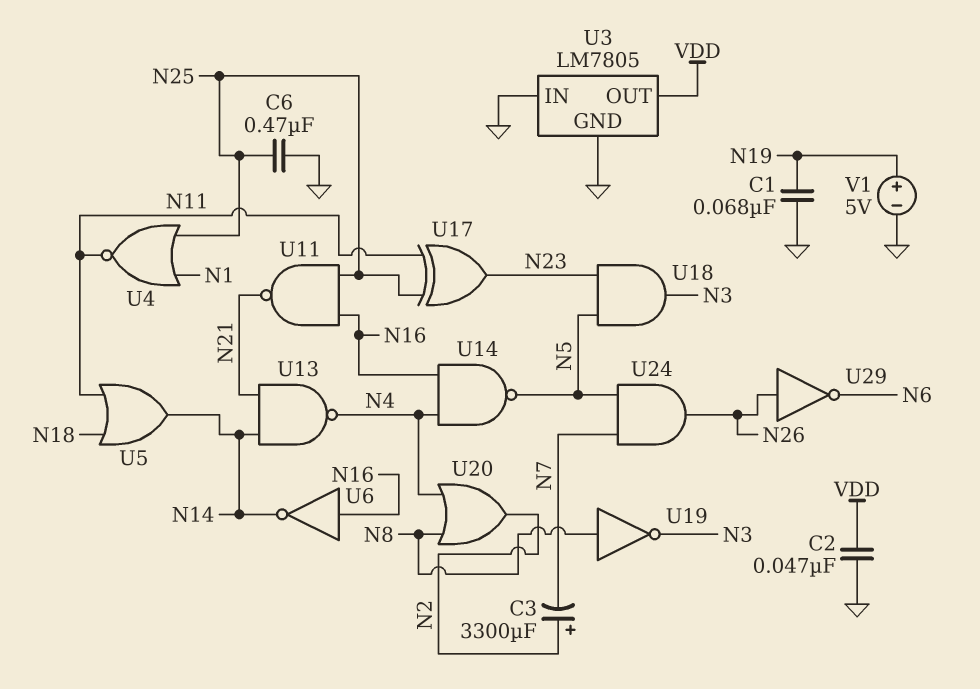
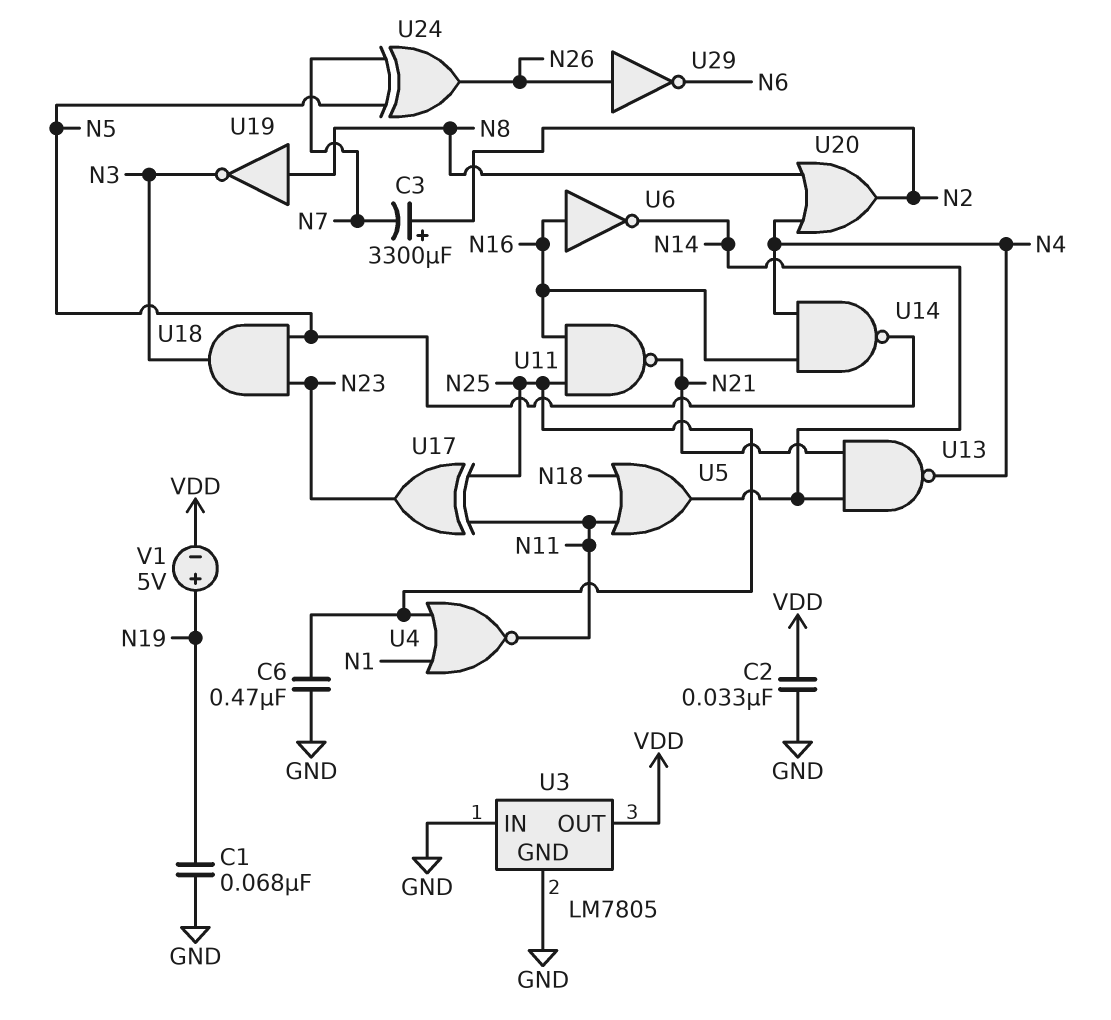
C2: 47nF (GND, VDD) -> 33nF (GND, VDD)
U24: AND (in N5, in N7, out N26) -> XOR (in N5, in N7, out N26)
V1: 5V (plus N19, minus GND) -> 5V (plus N19, minus VDD)

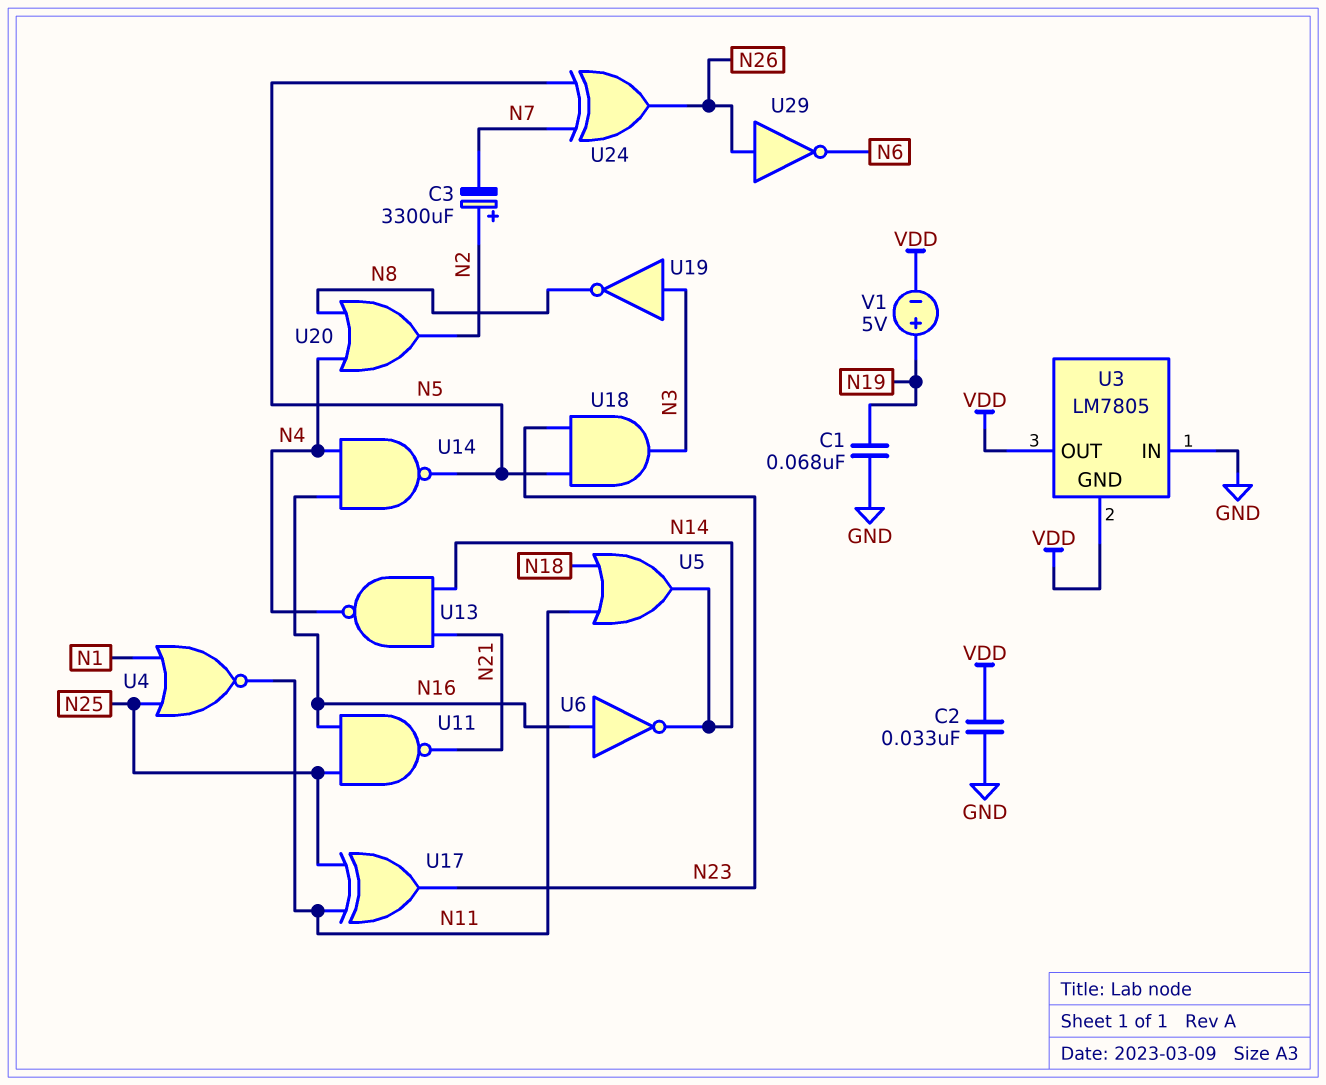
C6: 470nF (GND, N25) -> none
U3 pin GND: GND -> VDD
U19: NOT (in N8, out N3) -> NOT (in N3, out N8)

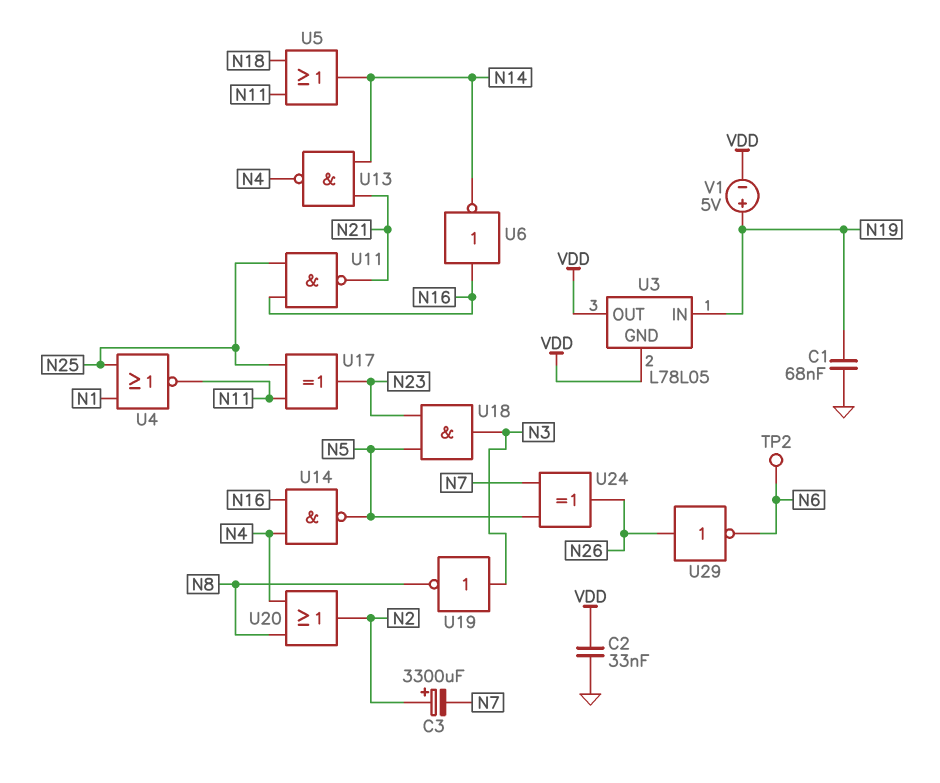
TP2: none -> test point (N6)
U3: LM7805 -> L78L05
U3 pin IN: GND -> N19

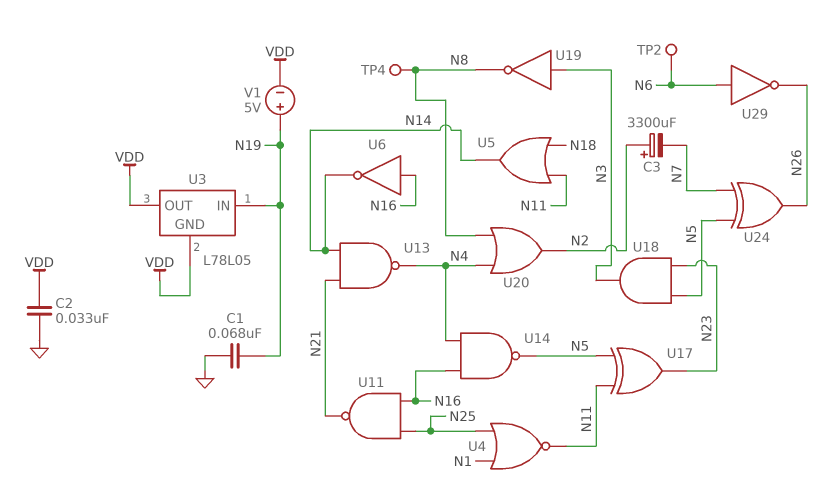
TP4: none -> test point (N8)
U17: XOR (in N11, in N25, out N23) -> XOR (in N5, in N11, out N23)
U29: NOT (in N26, out N6) -> NOT (in N6, out N26)

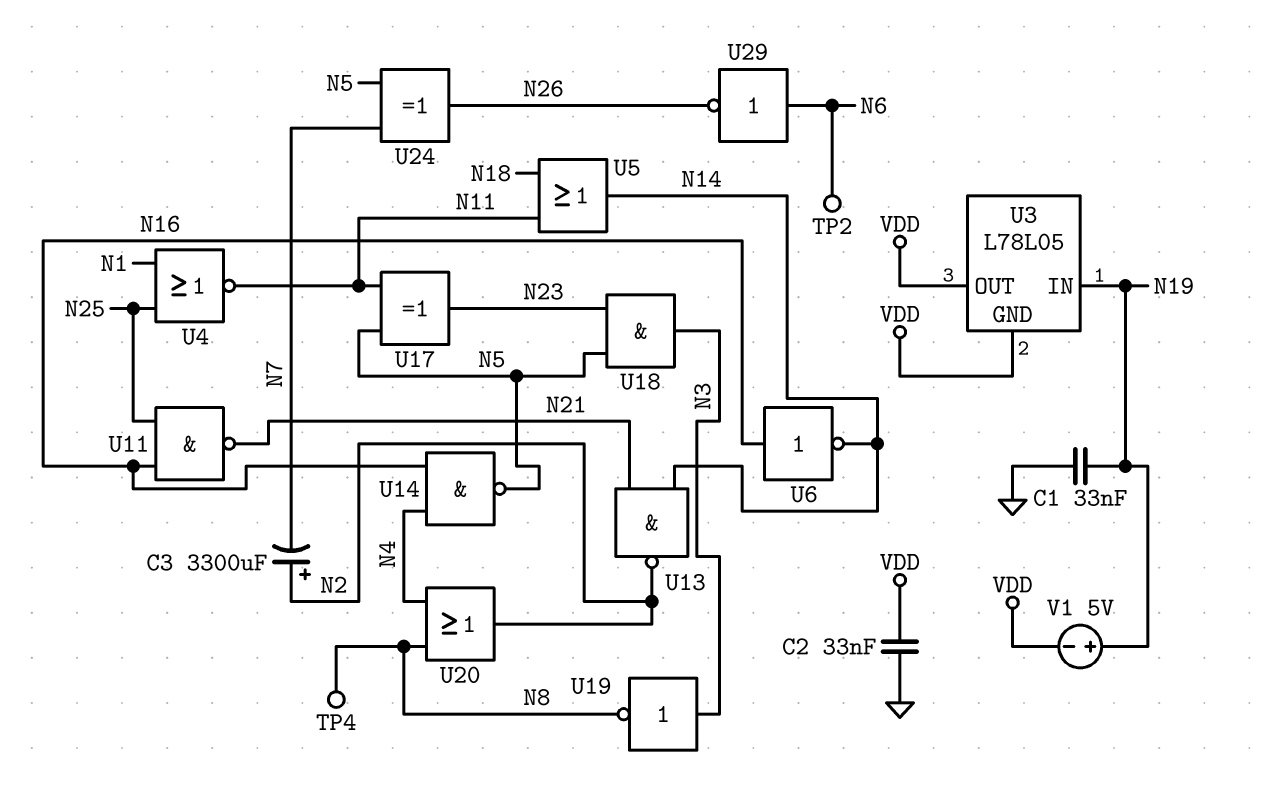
C1: 68nF (GND, N19) -> 33nF (GND, N19)
U13: NAND (in N14, in N21, out N4) -> NAND (in N14, in N21, out N2)

